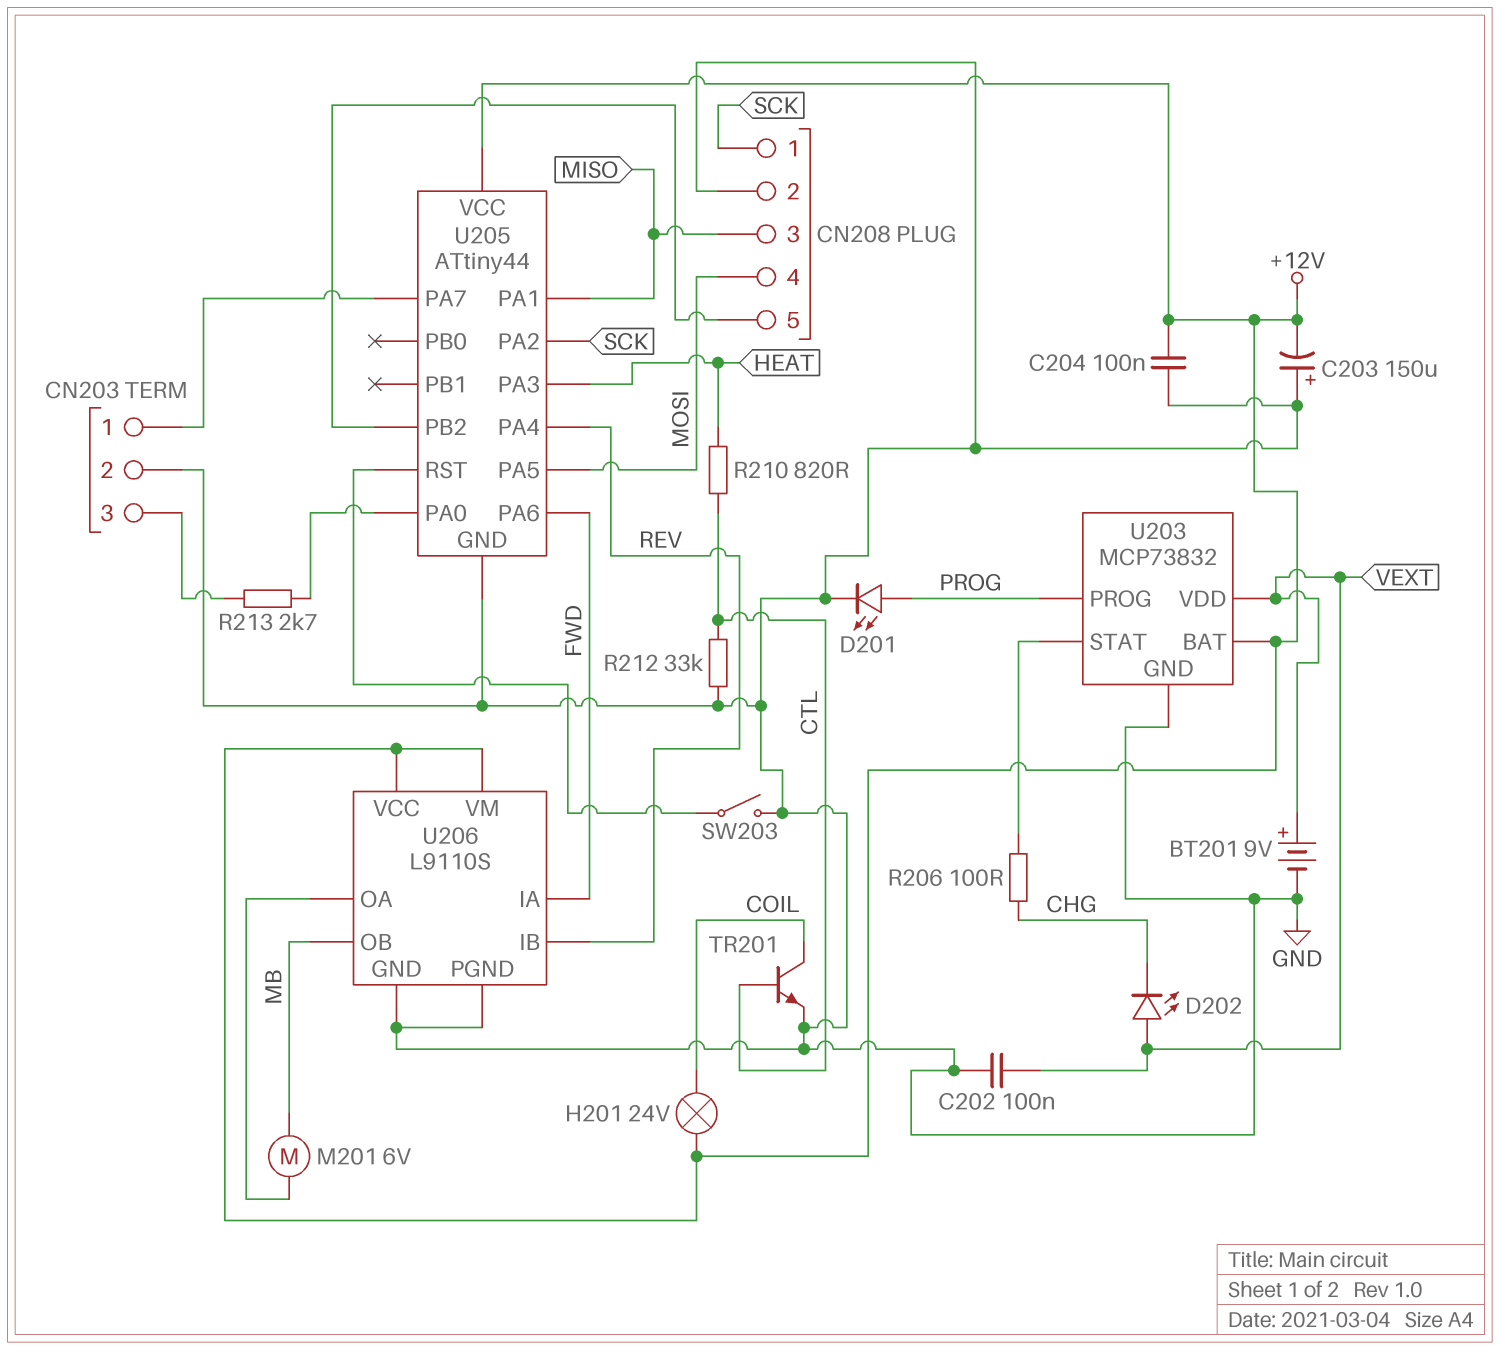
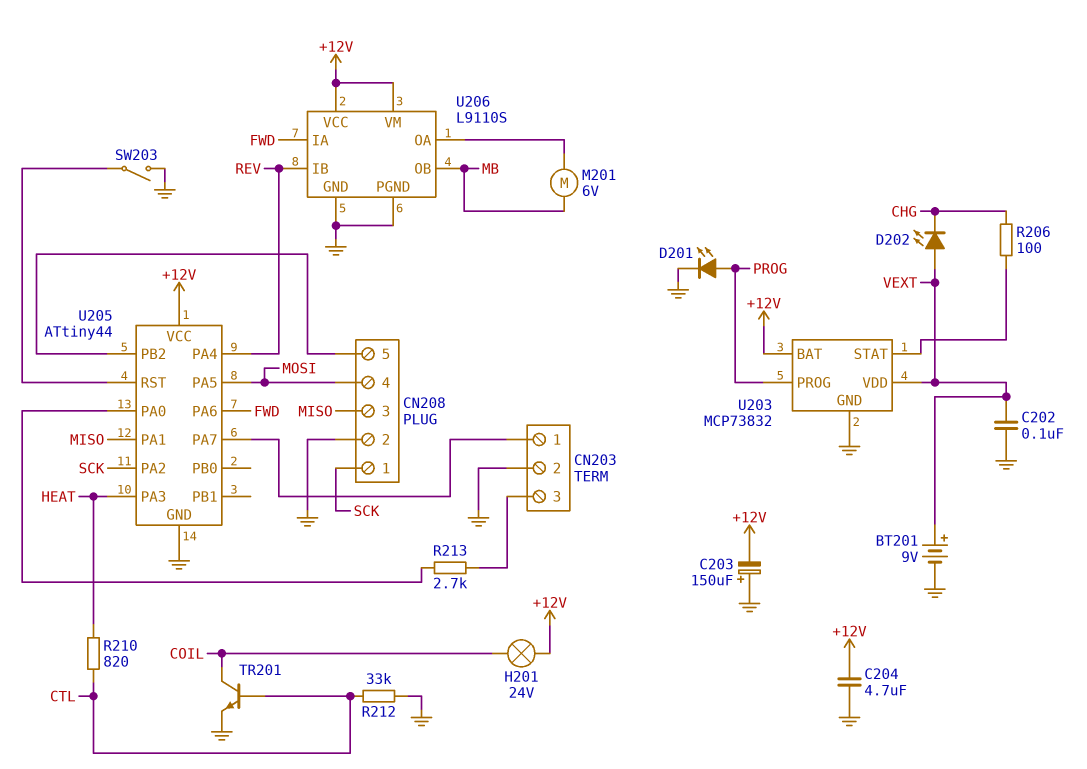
C204: 100nF (+12V, GND) -> 4.7uF (+12V, GND)

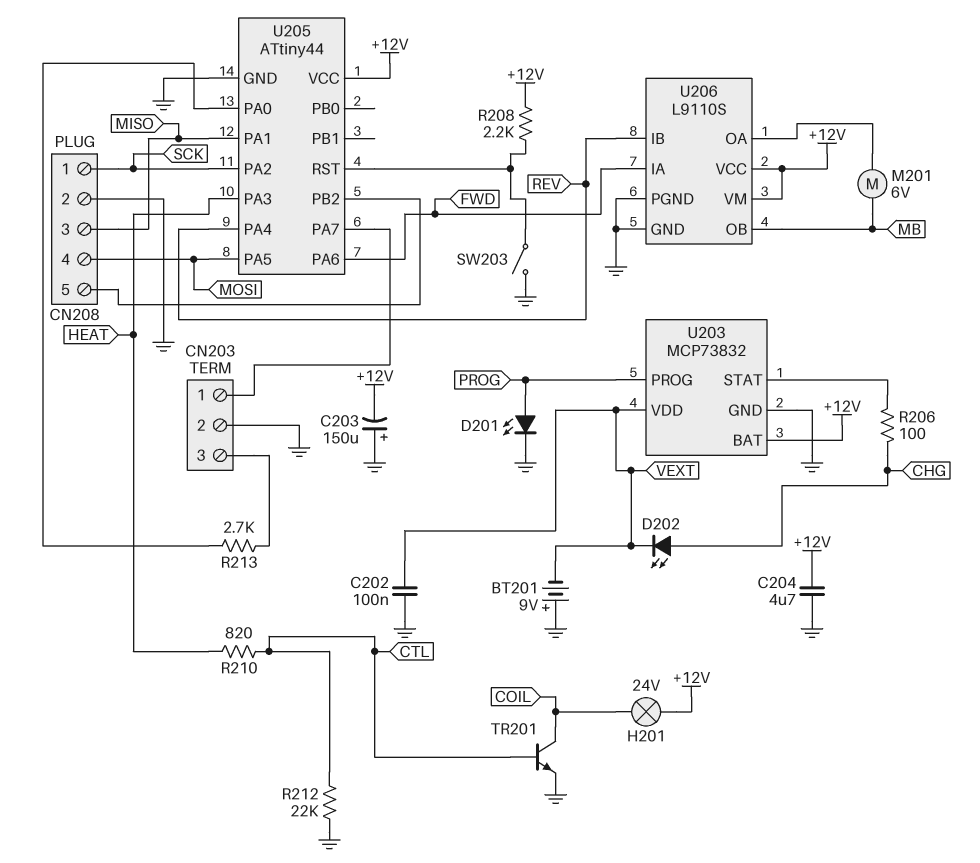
BT201: 9V (plus VEXT, minus GND) -> 9V (plus GND, minus VEXT)
D202: LED (A VEXT, K CHG) -> LED (A CHG, K VEXT)
R208: none -> 2.2k (+12V, U205/RST)
R212: 33k (CTL, GND) -> 22k (CTL, GND)

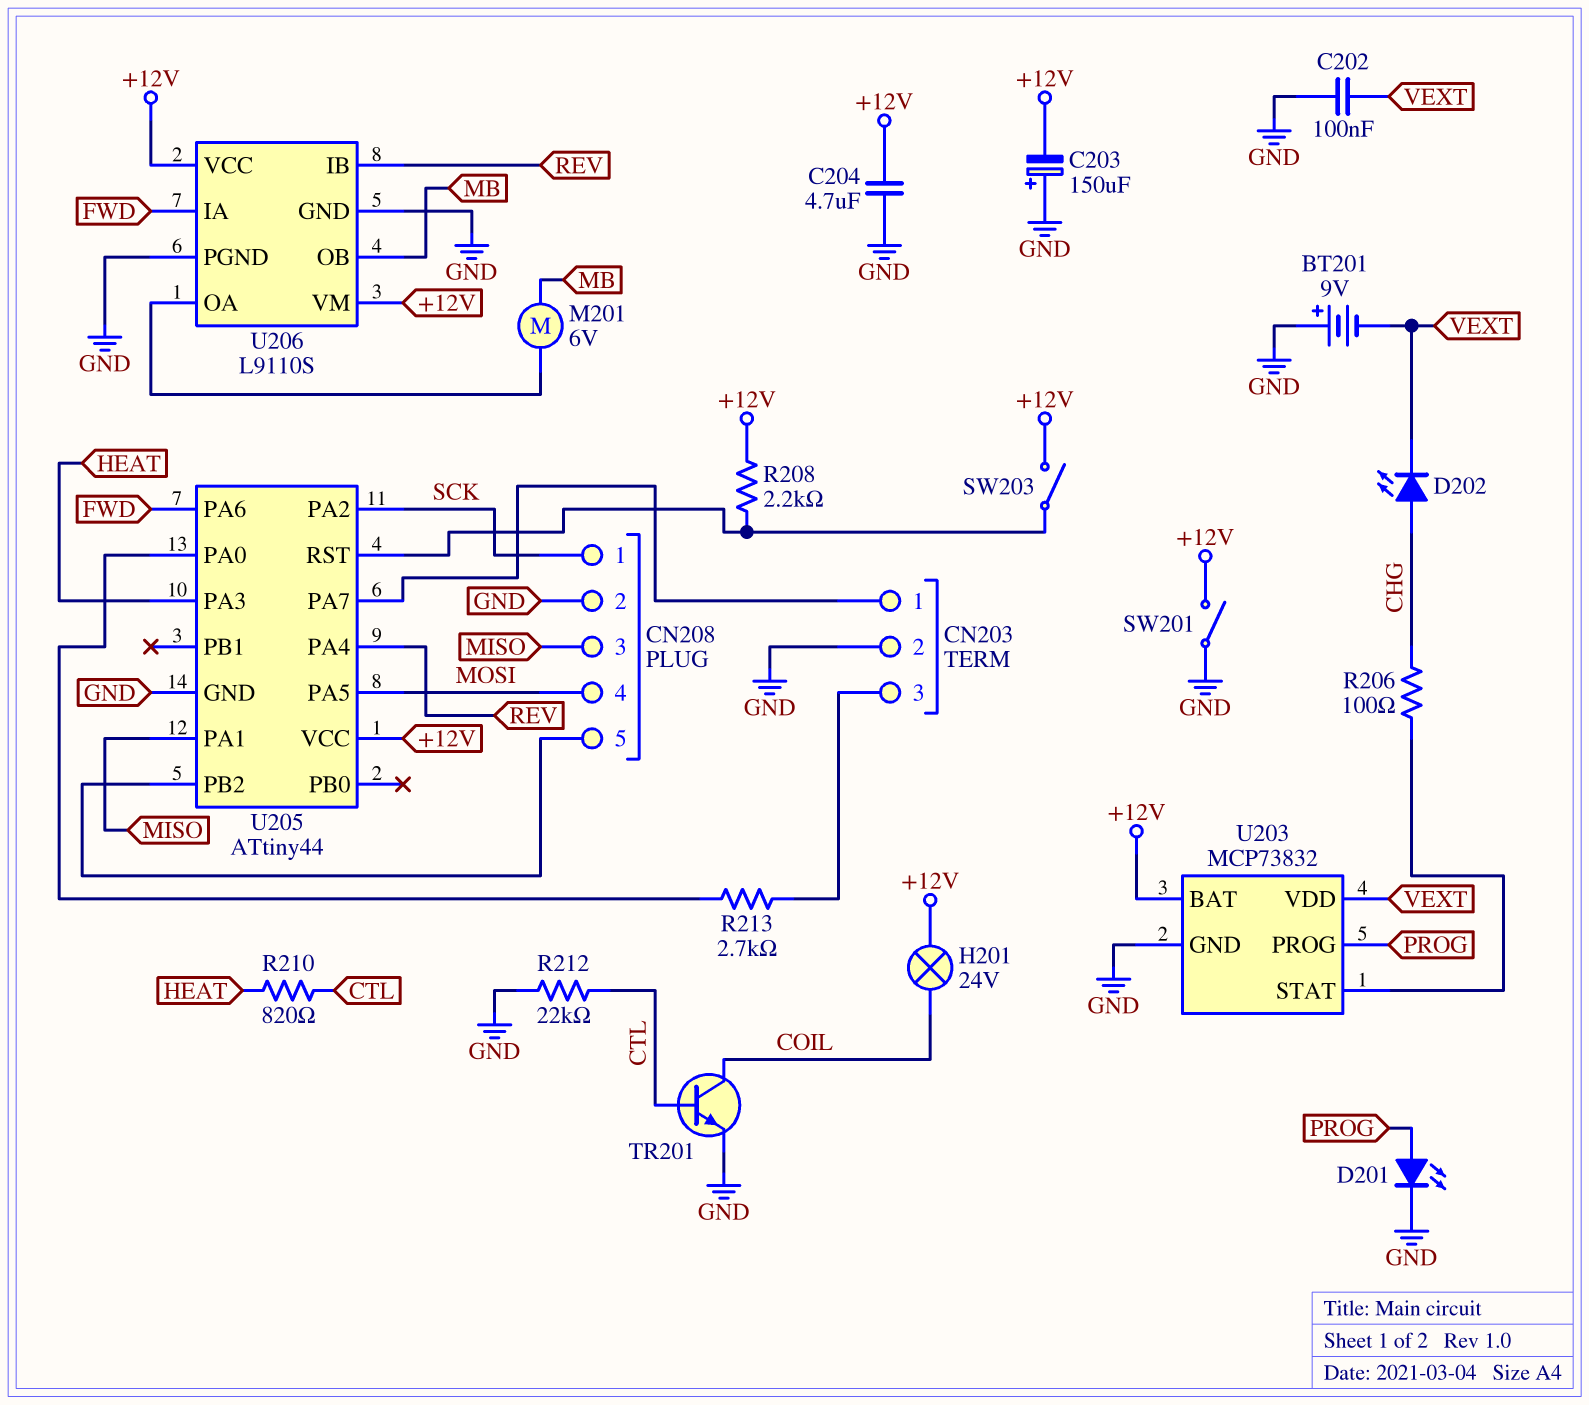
SW201: none -> switch (+12V, GND)
SW203: switch (GND, U205/RST) -> switch (+12V, U205/RST)

